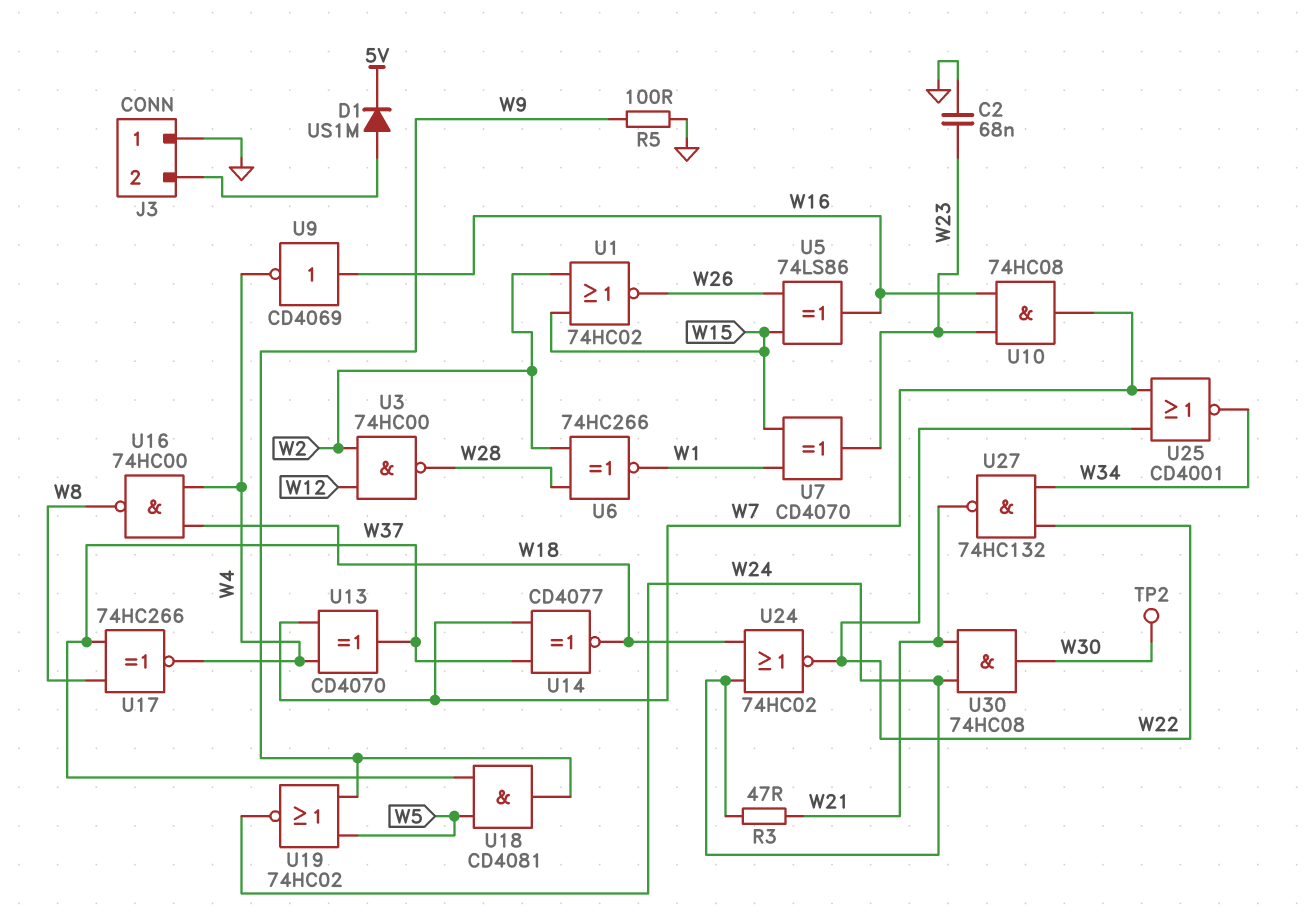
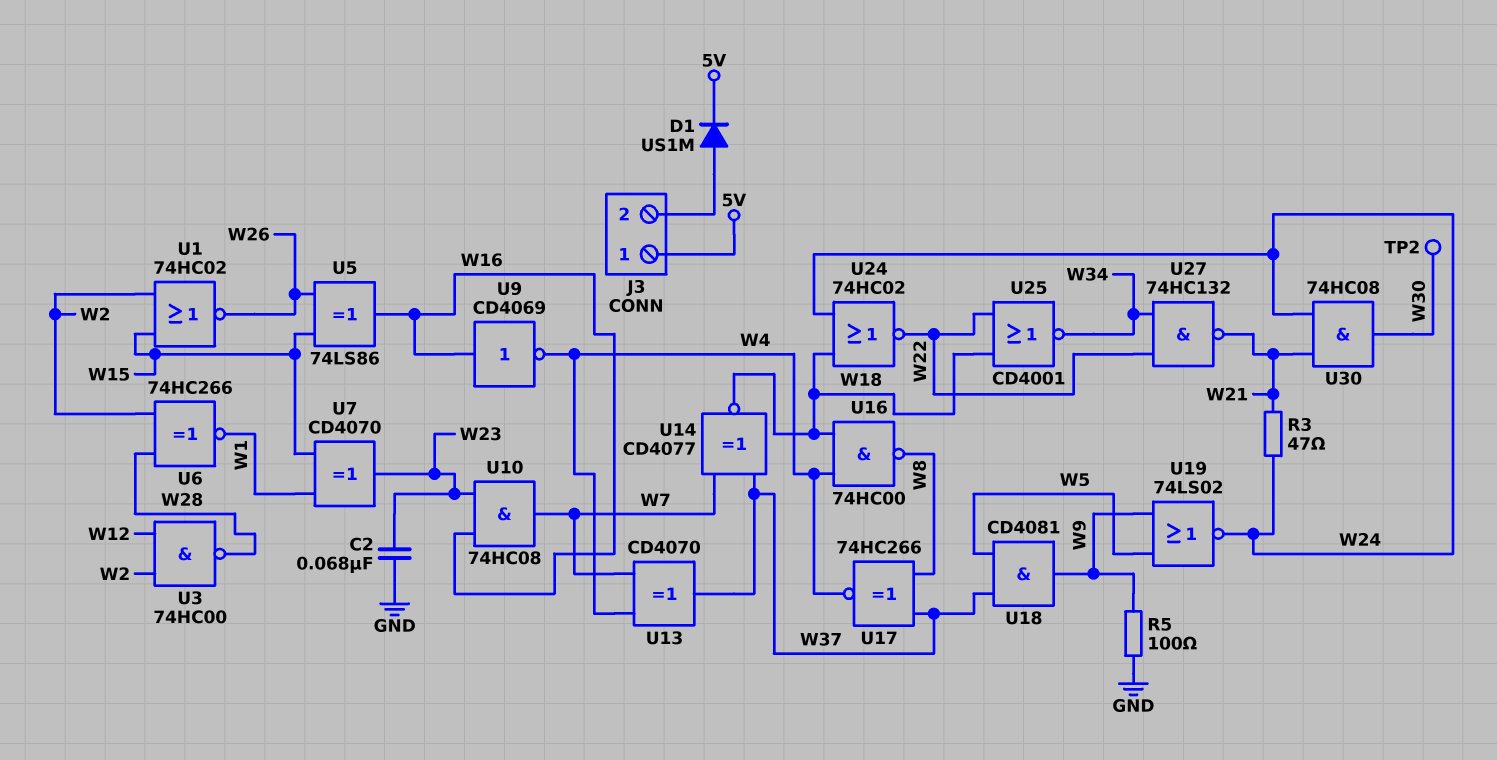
J3 pin 1: GND -> 5V
U19: NOR 74HC02 (in W5, in W9, out W24) -> NOR 74LS02 (in W5, in W9, out W24)
U25: NOR CD4001 (in W7, in W22, out W34) -> NOR CD4001 (in W18, in W22, out W34)

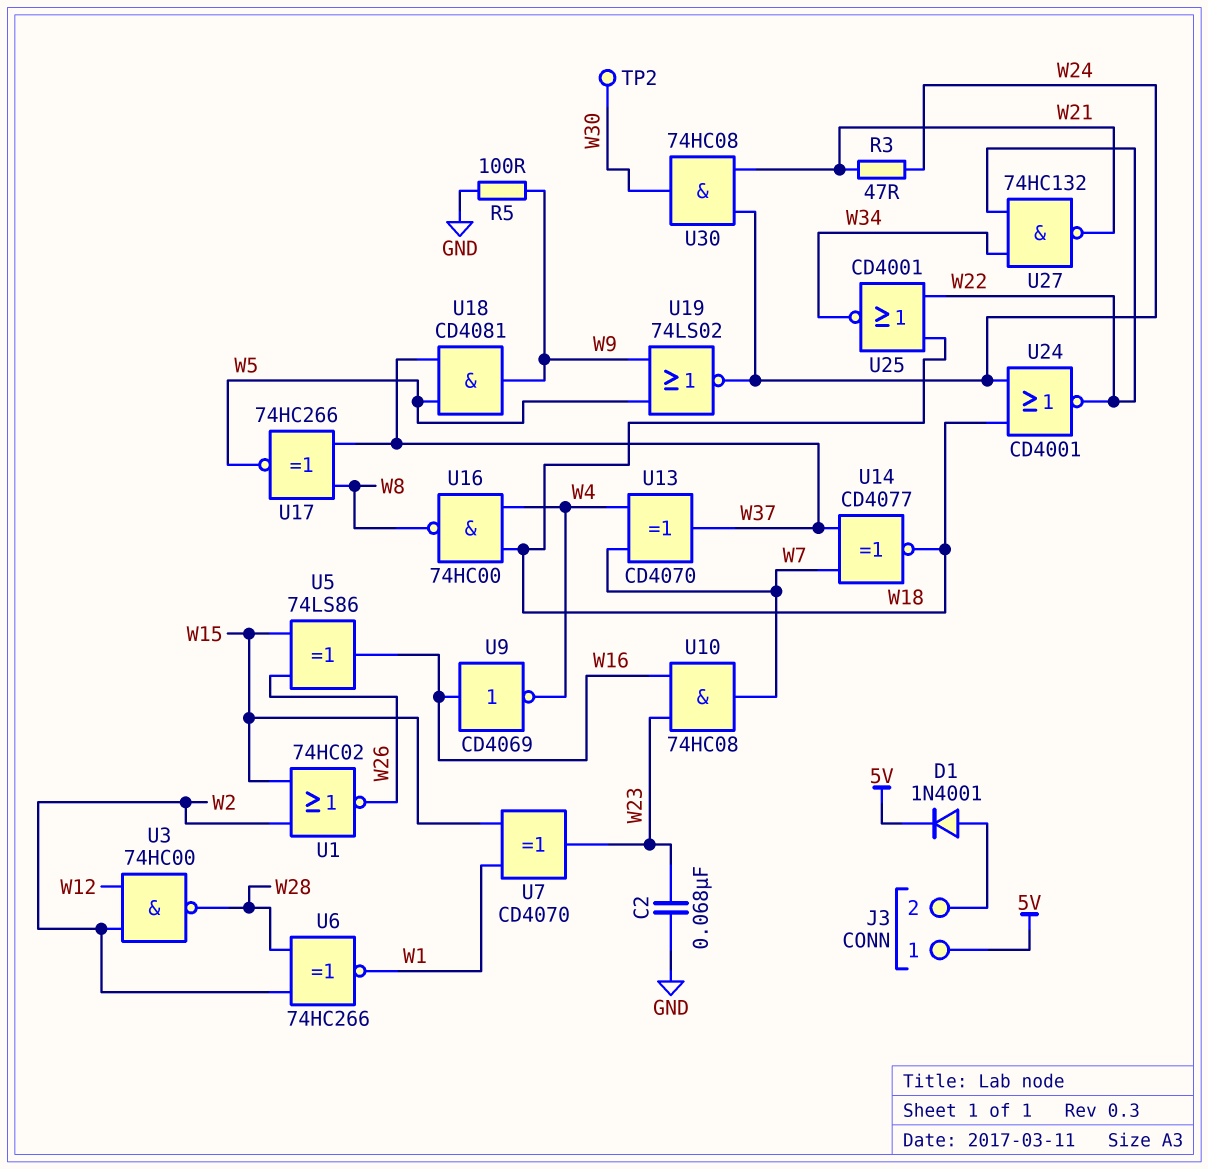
D1: diode US1M (A J3/2, K 5V) -> diode 1N4001 (A J3/2, K 5V)
U17: XNOR 74HC266 (in W8, in W37, out W4) -> XNOR 74HC266 (in W8, in W37, out W5)
U24: NOR 74HC02 (in W18, in W24, out W22) -> NOR CD4001 (in W18, in W24, out W22)

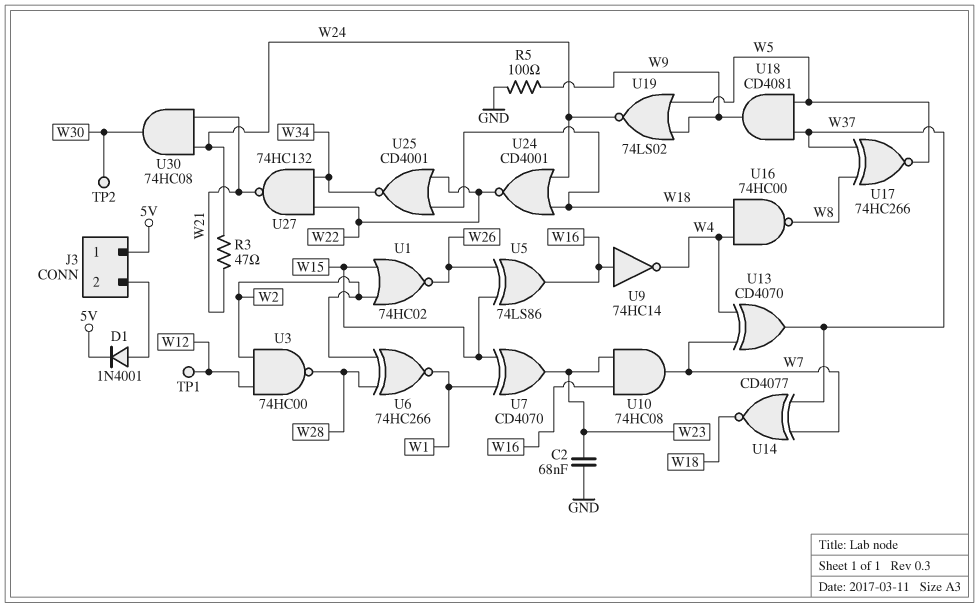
TP1: none -> test point (W12)
U9: NOT CD4069 (in W16, out W4) -> NOT 74HC14 (in W16, out W4)

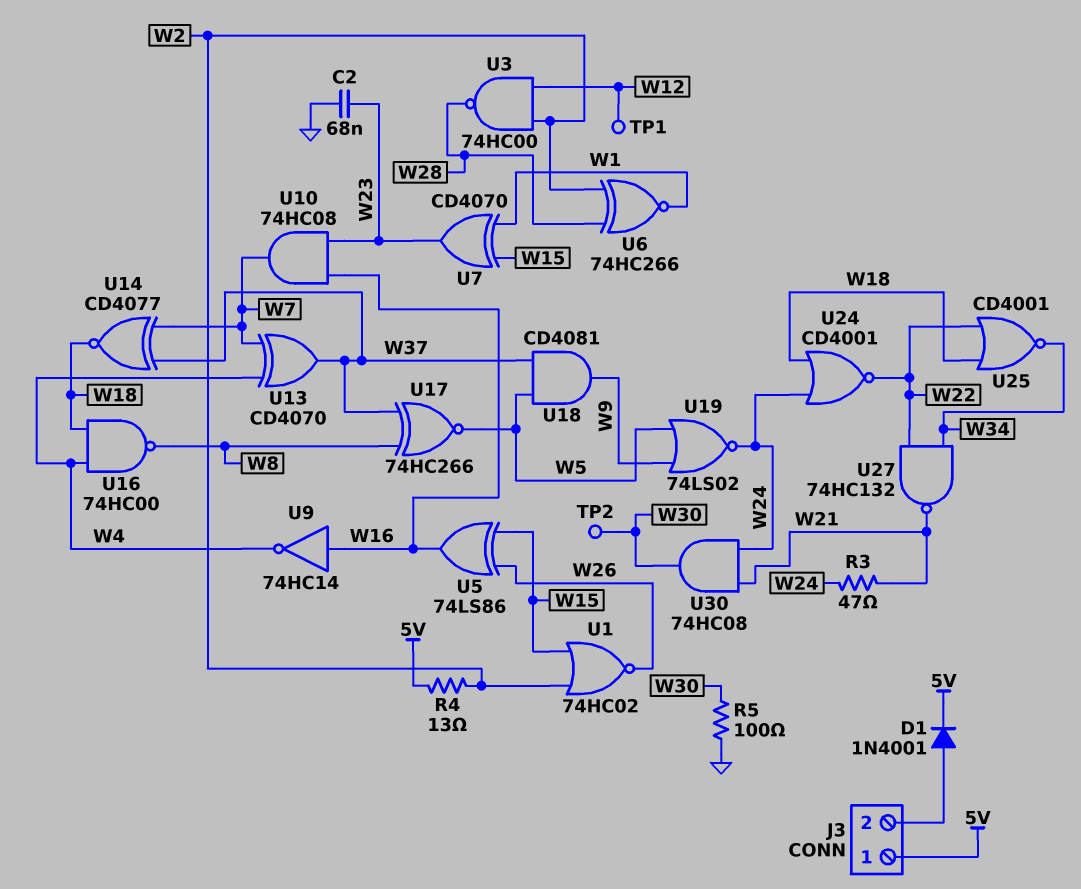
R4: none -> 13 (5V, W2)
R5: 100 (GND, W9) -> 100 (GND, W30)

